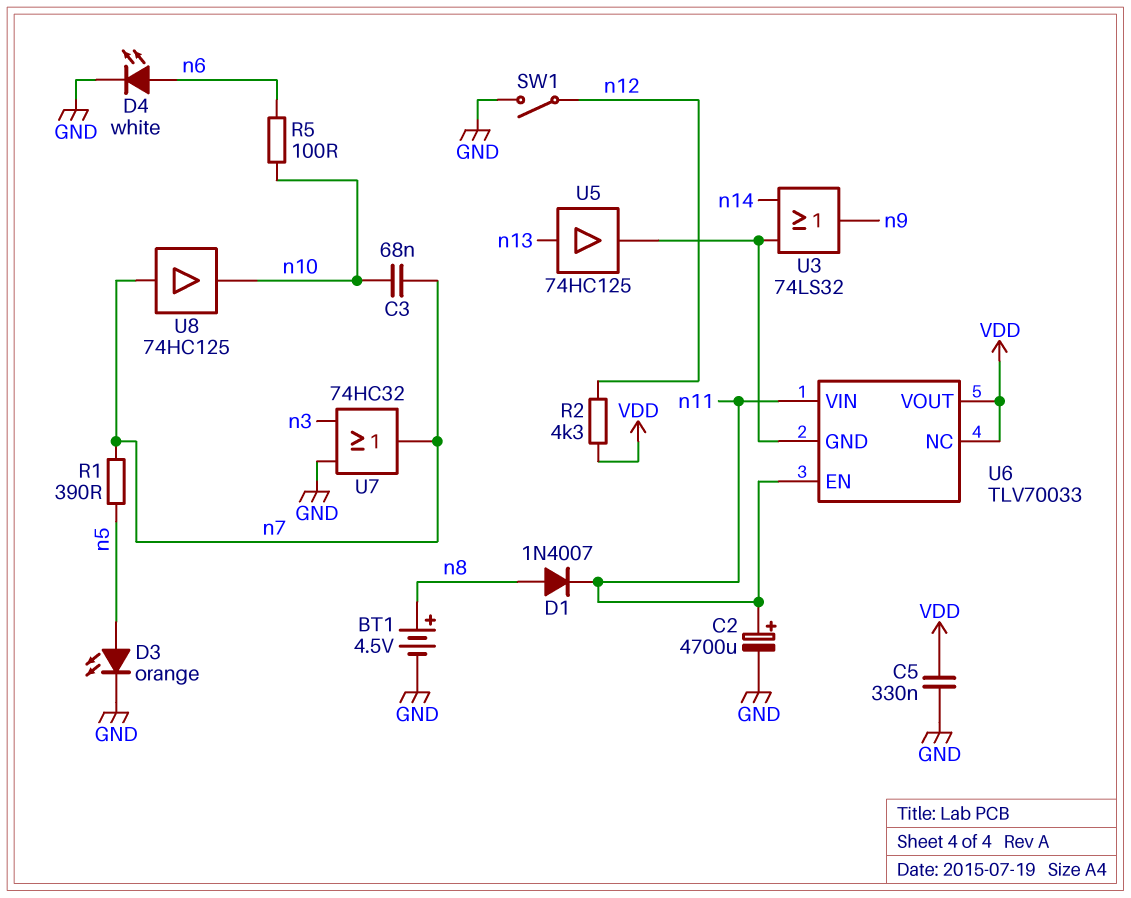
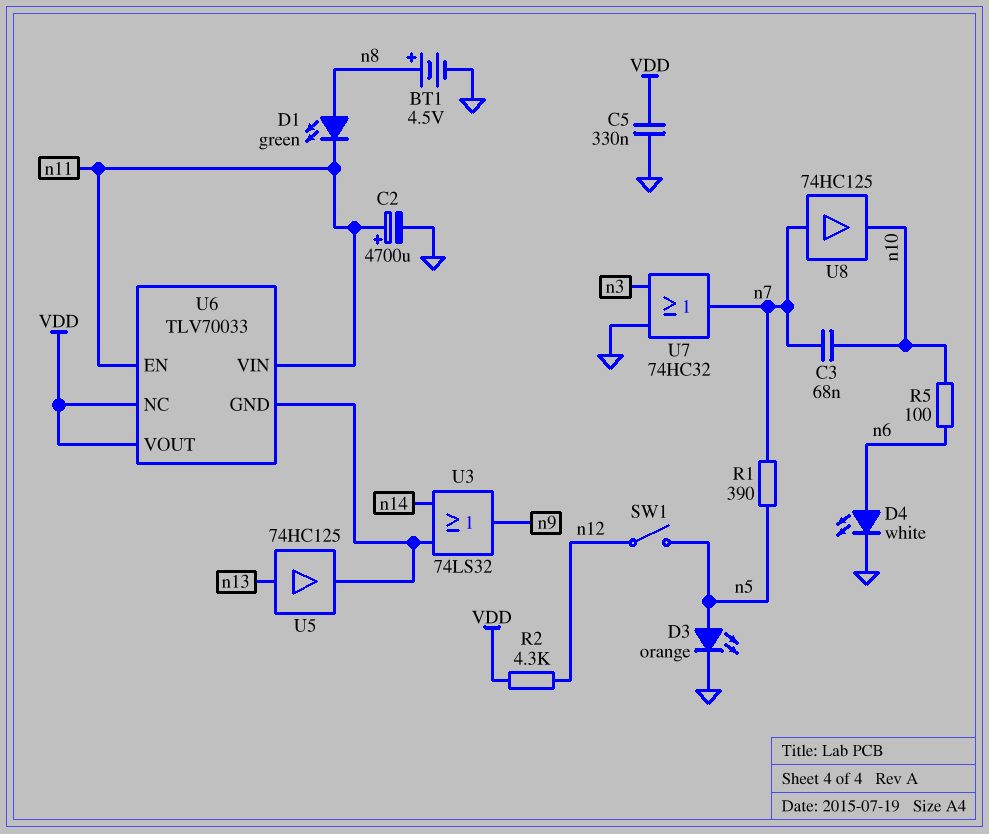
D1: diode 1N4007 (A n8, K n11) -> LED green (A n8, K n11)
SW1: switch (GND, n12) -> switch (n5, n12)

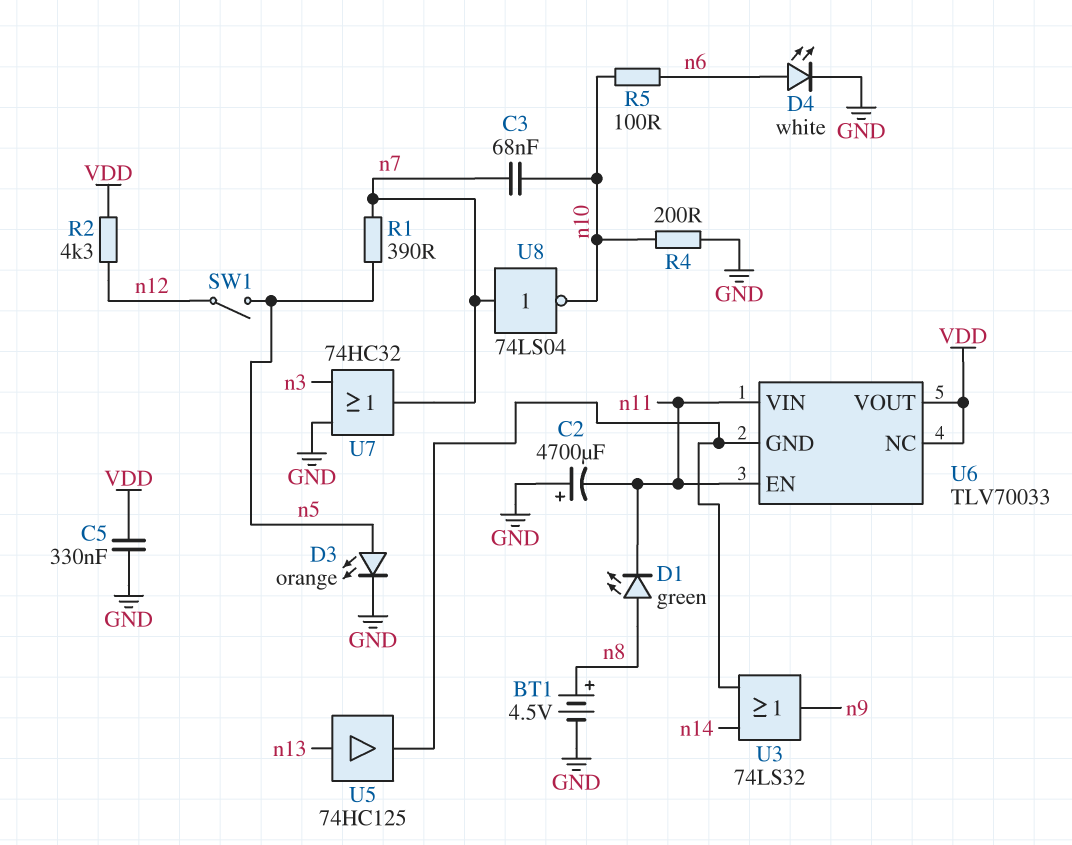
C2: 4700uF (plus n11, minus GND) -> 4700uF (plus GND, minus n11)
R4: none -> 200 (GND, n10)
U8: buffer 74HC125 (in n7, out n10) -> NOT 74LS04 (in n7, out n10)

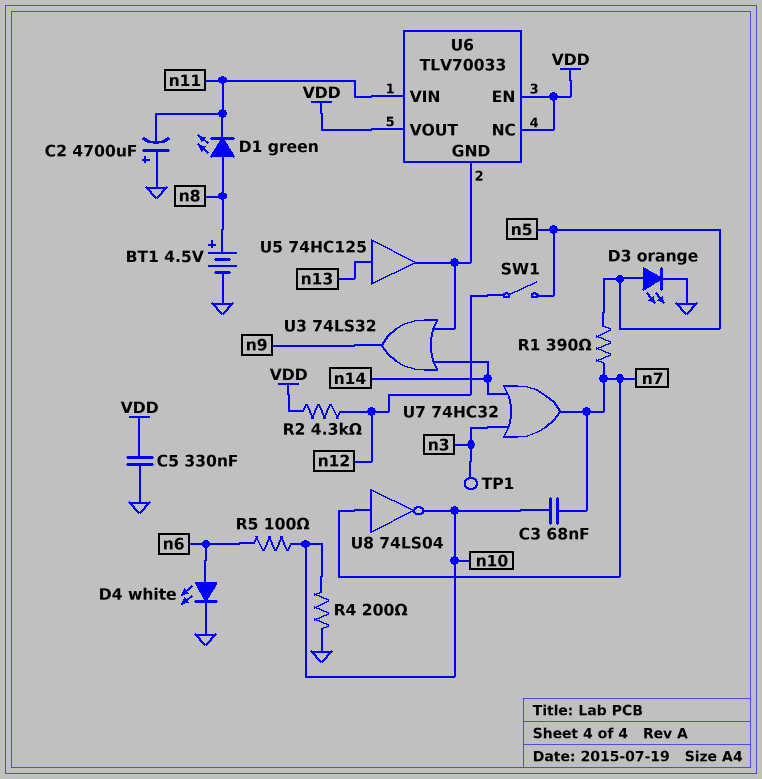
TP1: none -> test point (n3)
U6 pin EN: n11 -> VDD
U7: OR 74HC32 (in GND, in n3, out n7) -> OR 74HC32 (in n3, in n14, out n7)

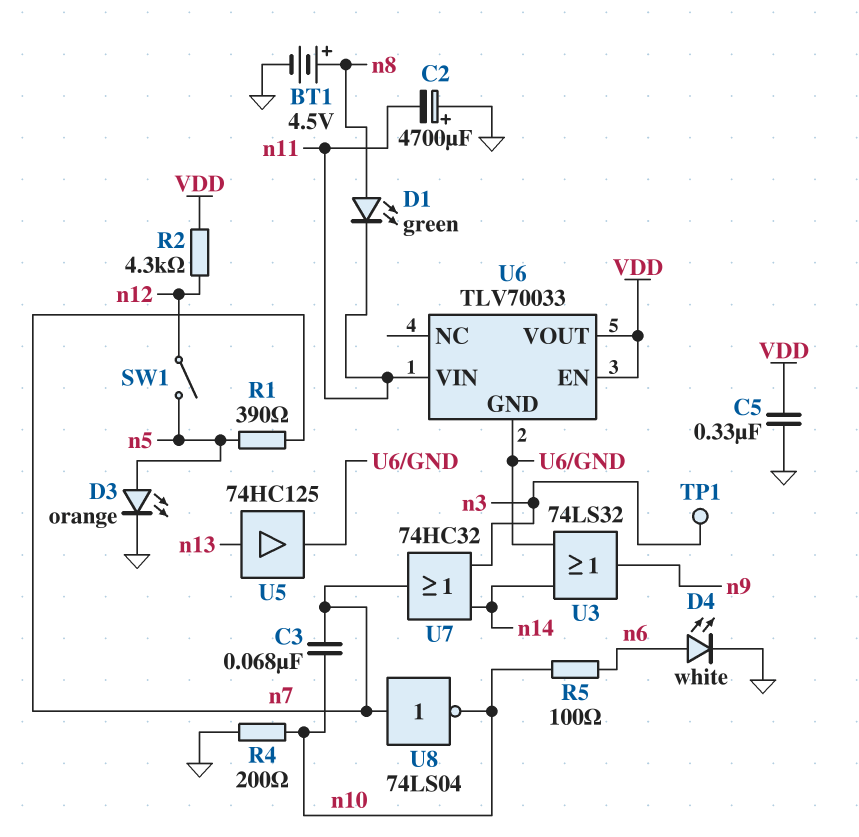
U6 pin NC: VDD -> none

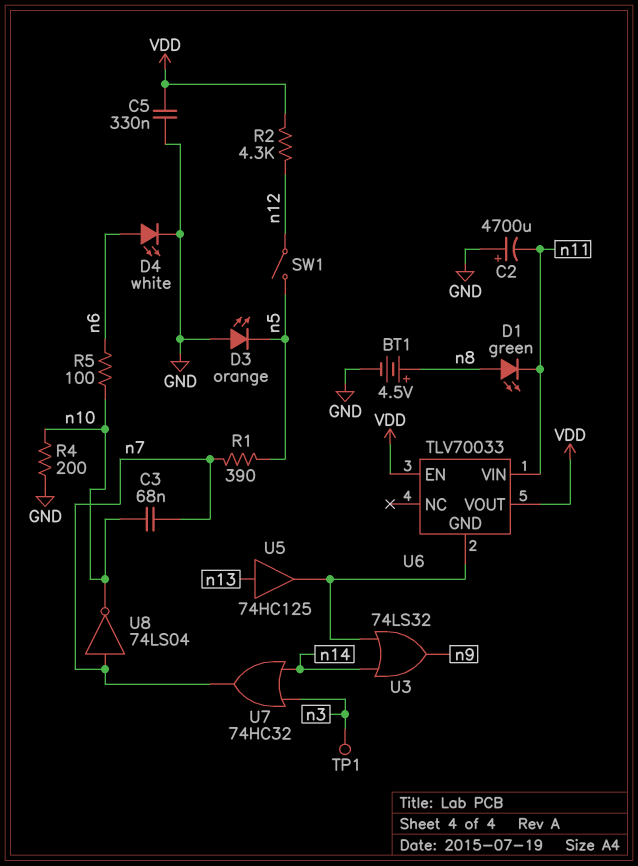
D3: LED orange (A n5, K GND) -> LED orange (A GND, K n5)

